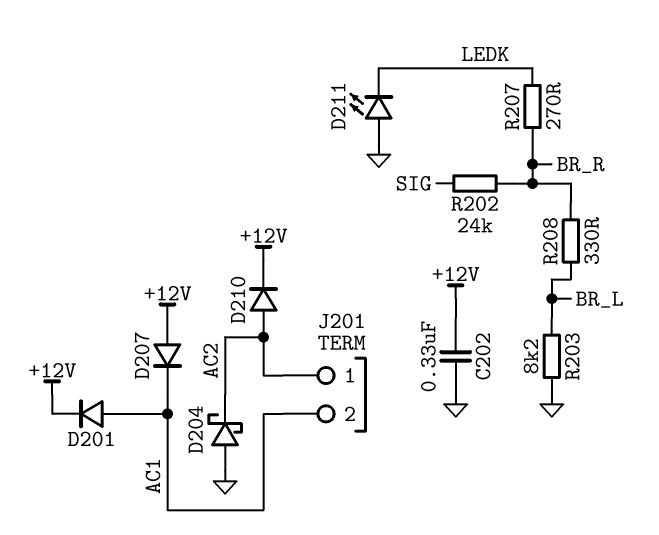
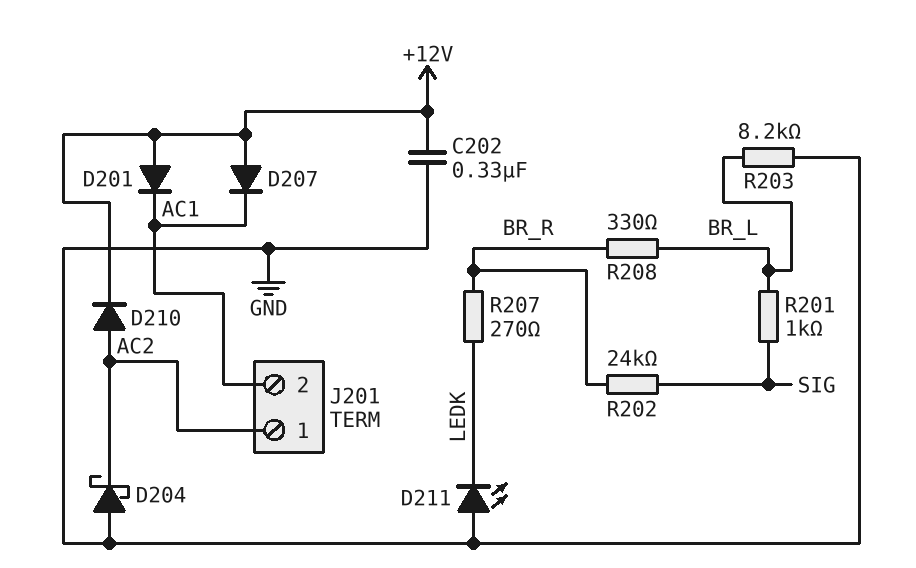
D201: diode (A AC1, K +12V) -> diode (A +12V, K AC1)
R201: none -> 1k (BR_L, SIG)

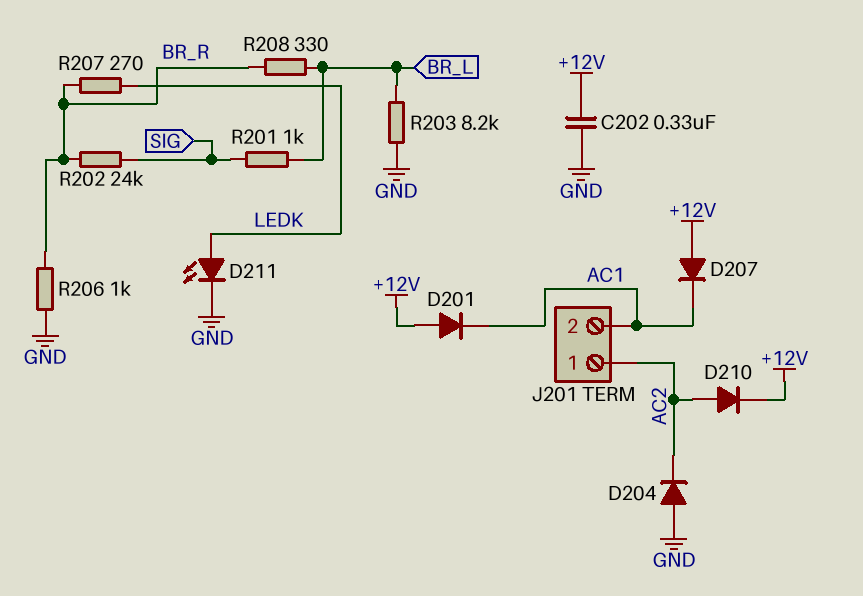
D204: schottky (A GND, K AC2) -> diode (A GND, K AC2)
D211: LED (A GND, K LEDK) -> LED (A LEDK, K GND)
R206: none -> 1k (BR_R, GND)

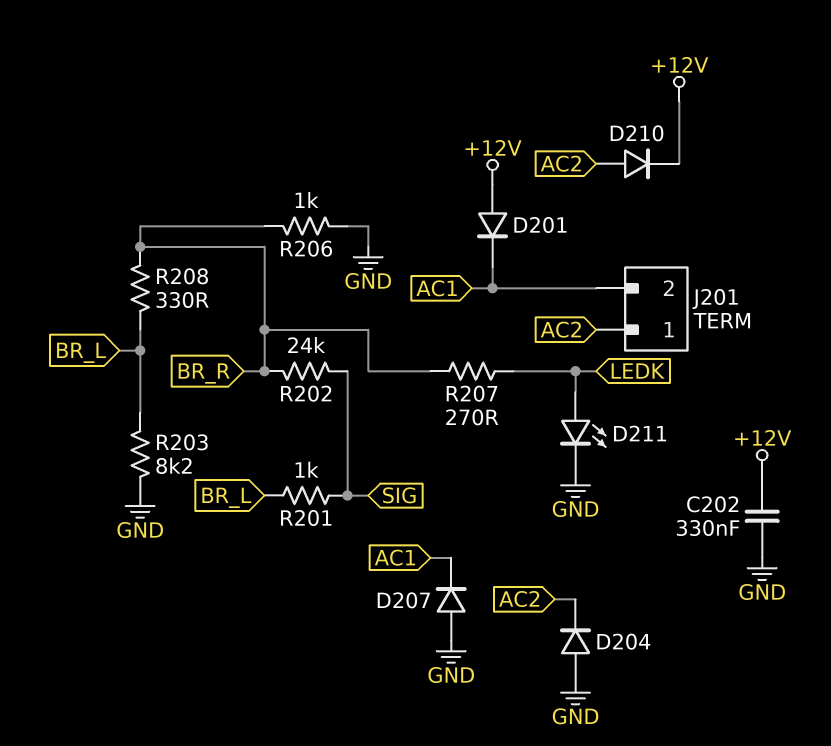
D207: diode (A +12V, K AC1) -> diode (A GND, K AC1)

